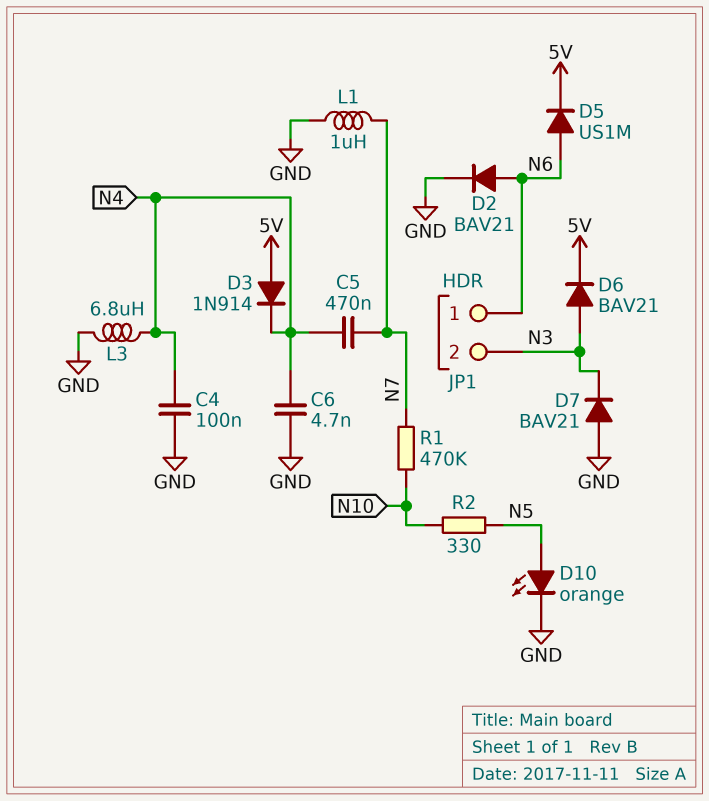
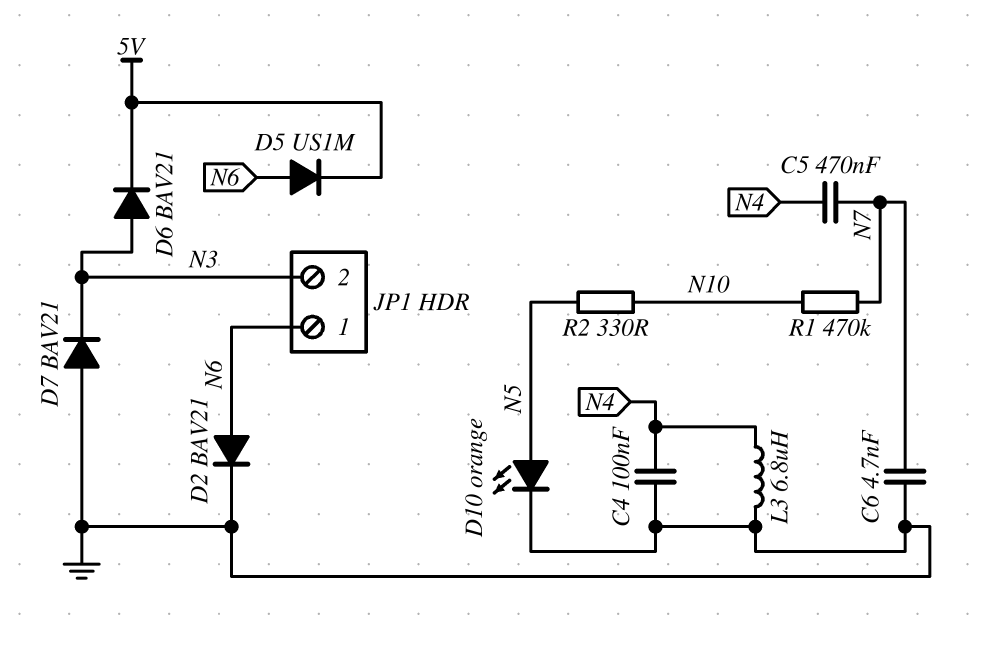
C6: 4.7nF (GND, N4) -> 4.7nF (GND, N7)
D3: diode 1N914 (A 5V, K N4) -> none
L1: 1uH (GND, N7) -> none

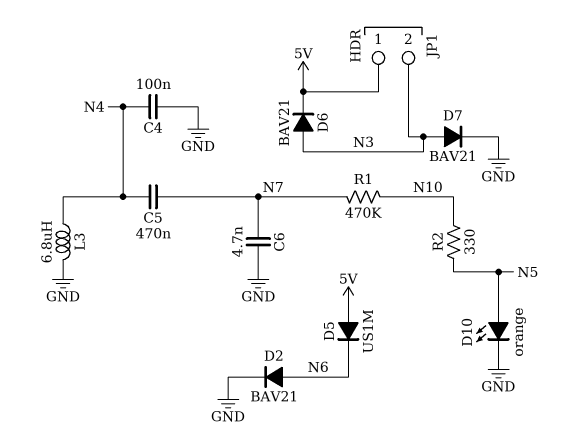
D5: diode US1M (A N6, K 5V) -> diode US1M (A 5V, K N6)
D7: diode BAV21 (A GND, K N3) -> diode BAV21 (A N3, K GND)
JP1 pin 1: N6 -> 5V

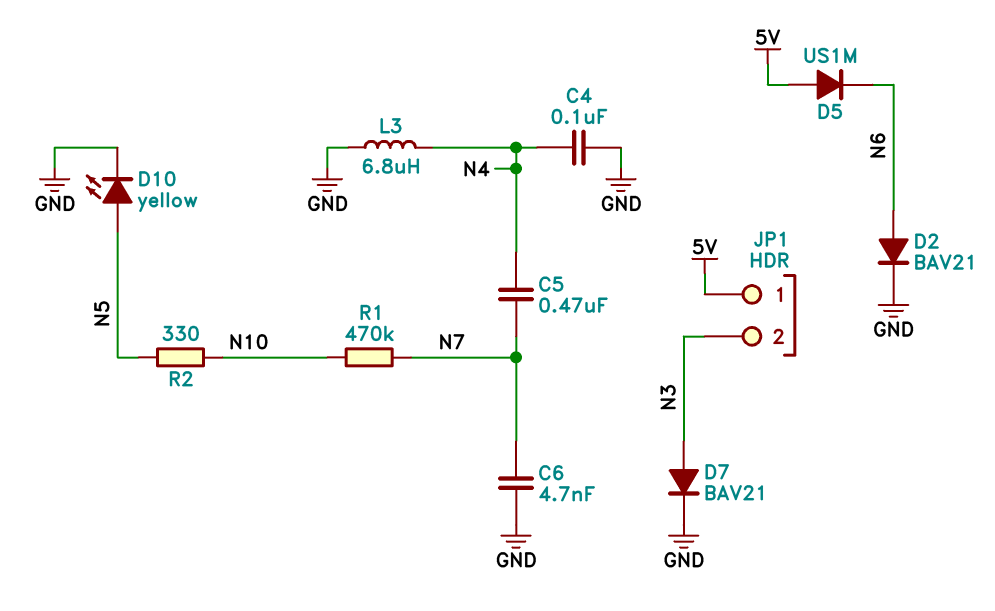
D6: diode BAV21 (A N3, K 5V) -> none
D10: LED orange (A N5, K GND) -> LED yellow (A N5, K GND)

